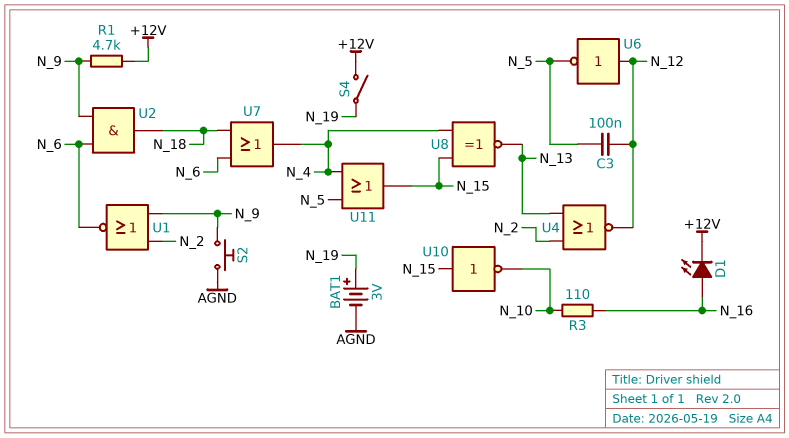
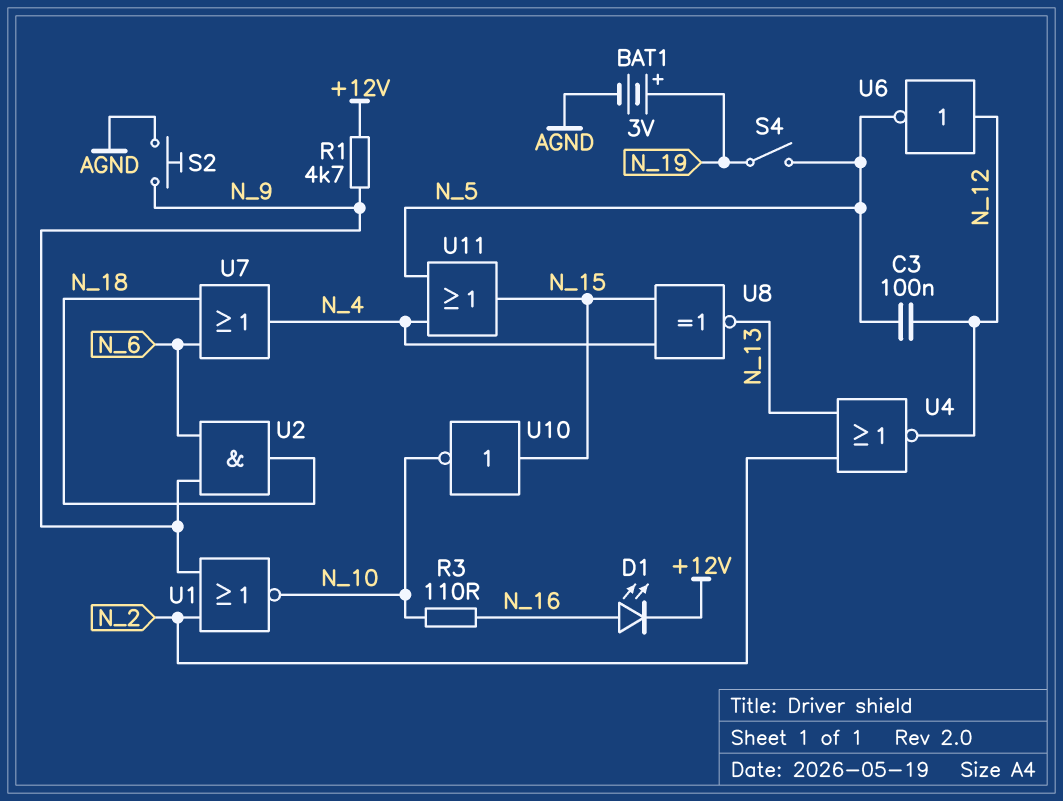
S4: switch (+12V, N_19) -> switch (N_5, N_19)
U1: NOR (in N_2, in N_9, out N_6) -> NOR (in N_2, in N_9, out N_10)

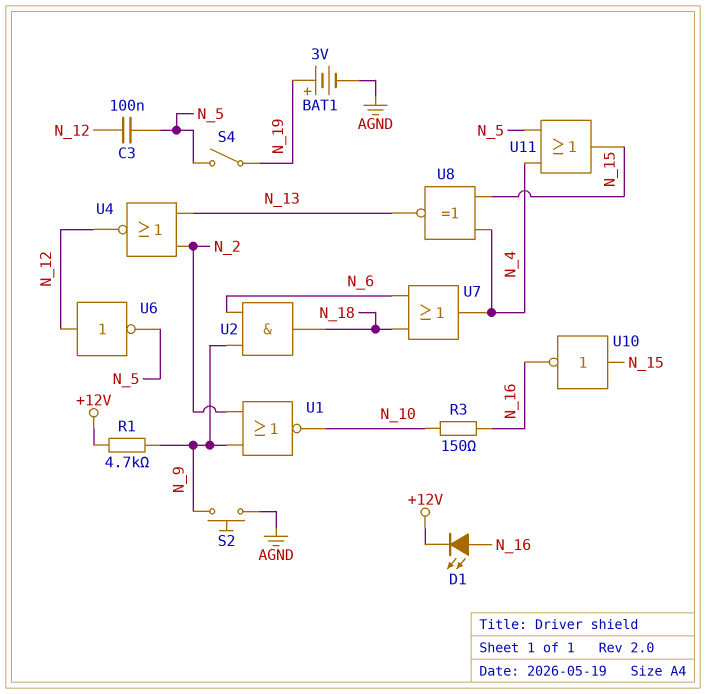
R3: 110 (N_10, N_16) -> 150 (N_10, N_16)
U10: NOT (in N_15, out N_10) -> NOT (in N_15, out N_16)

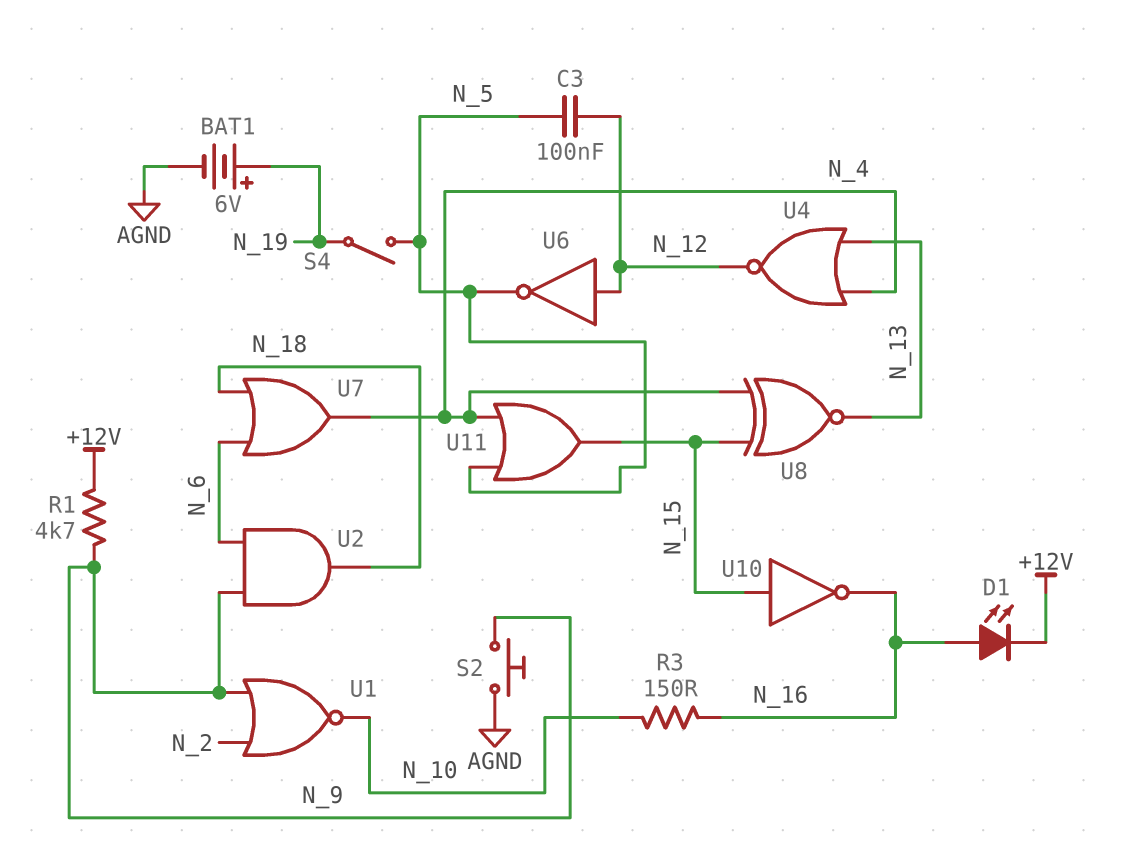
BAT1: 3V (plus N_19, minus AGND) -> 6V (plus N_19, minus AGND)
U4: NOR (in N_2, in N_13, out N_12) -> NOR (in N_4, in N_13, out N_12)

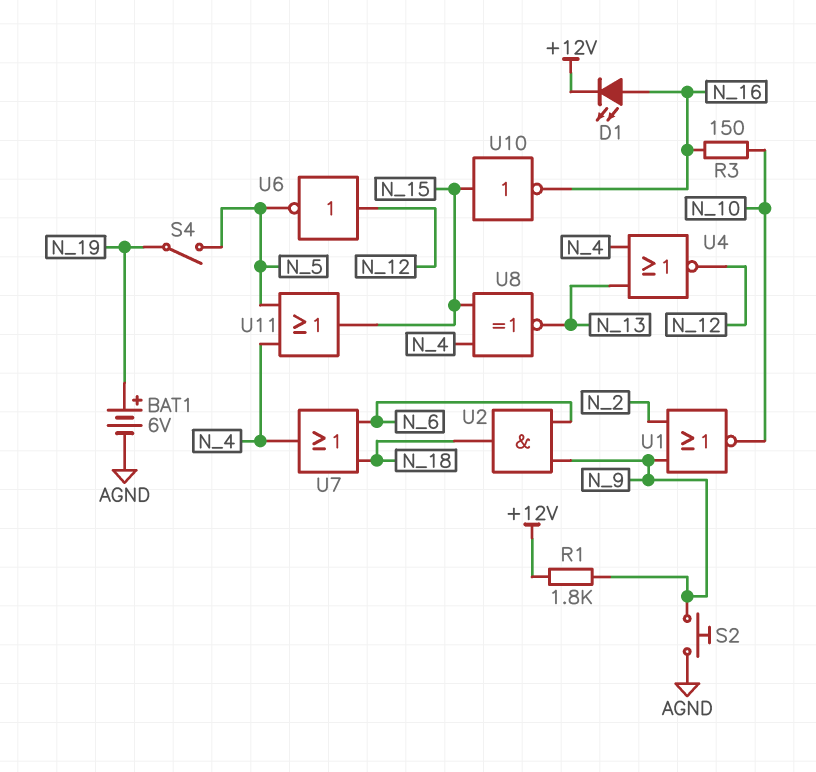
C3: 100nF (N_5, N_12) -> none
R1: 4.7k (+12V, N_9) -> 1.8k (+12V, N_9)

